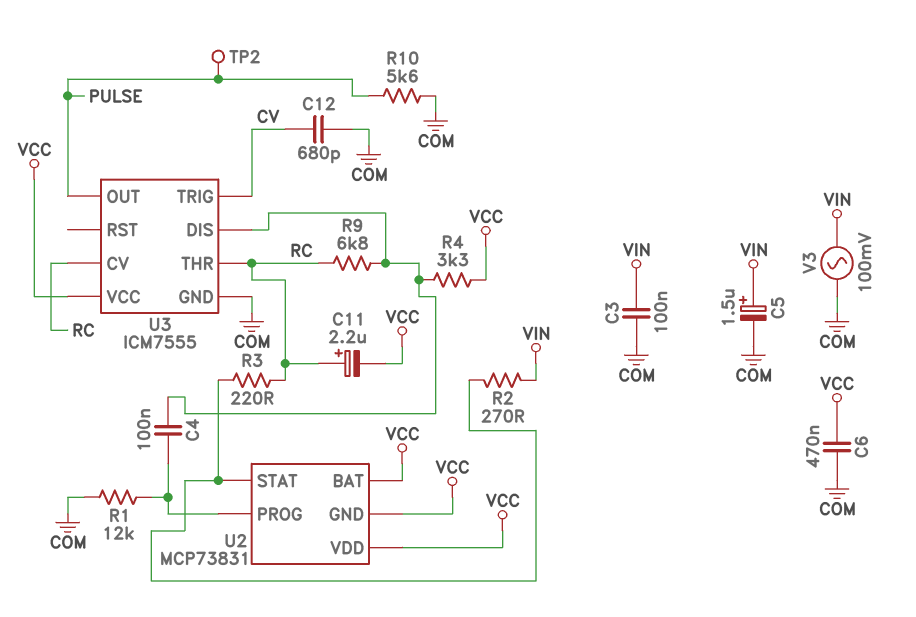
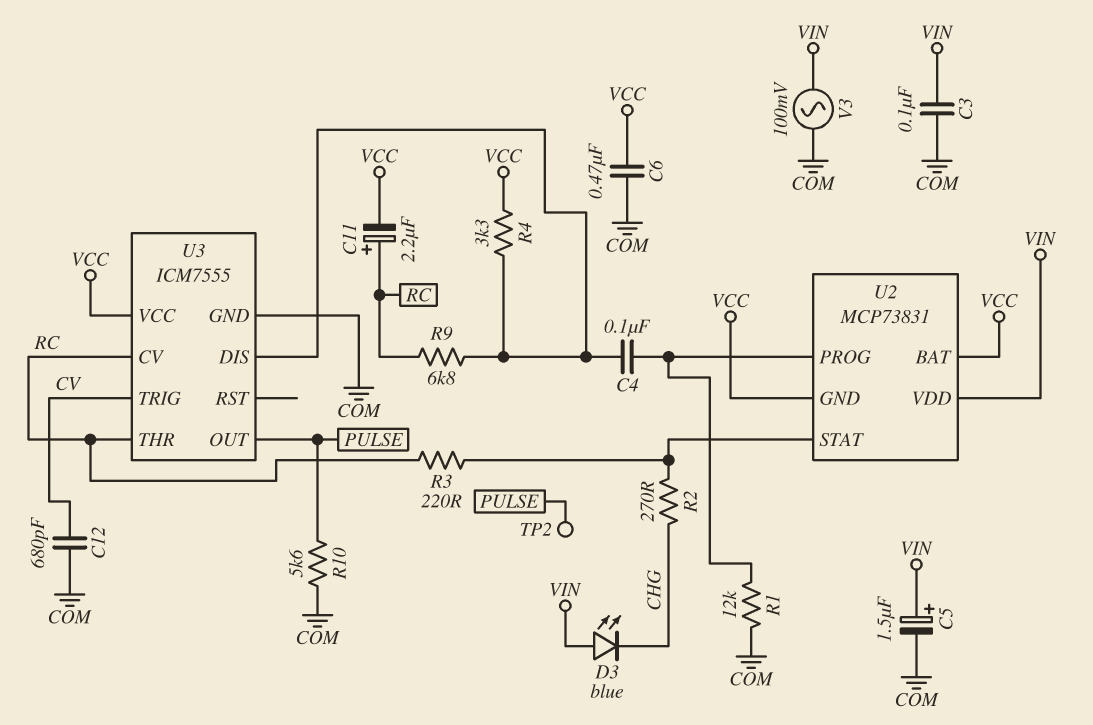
D3: none -> LED blue (A VIN, K CHG)
R2: 270 (U2/STAT, VIN) -> 270 (CHG, U2/STAT)
U2 pin VDD: VCC -> VIN

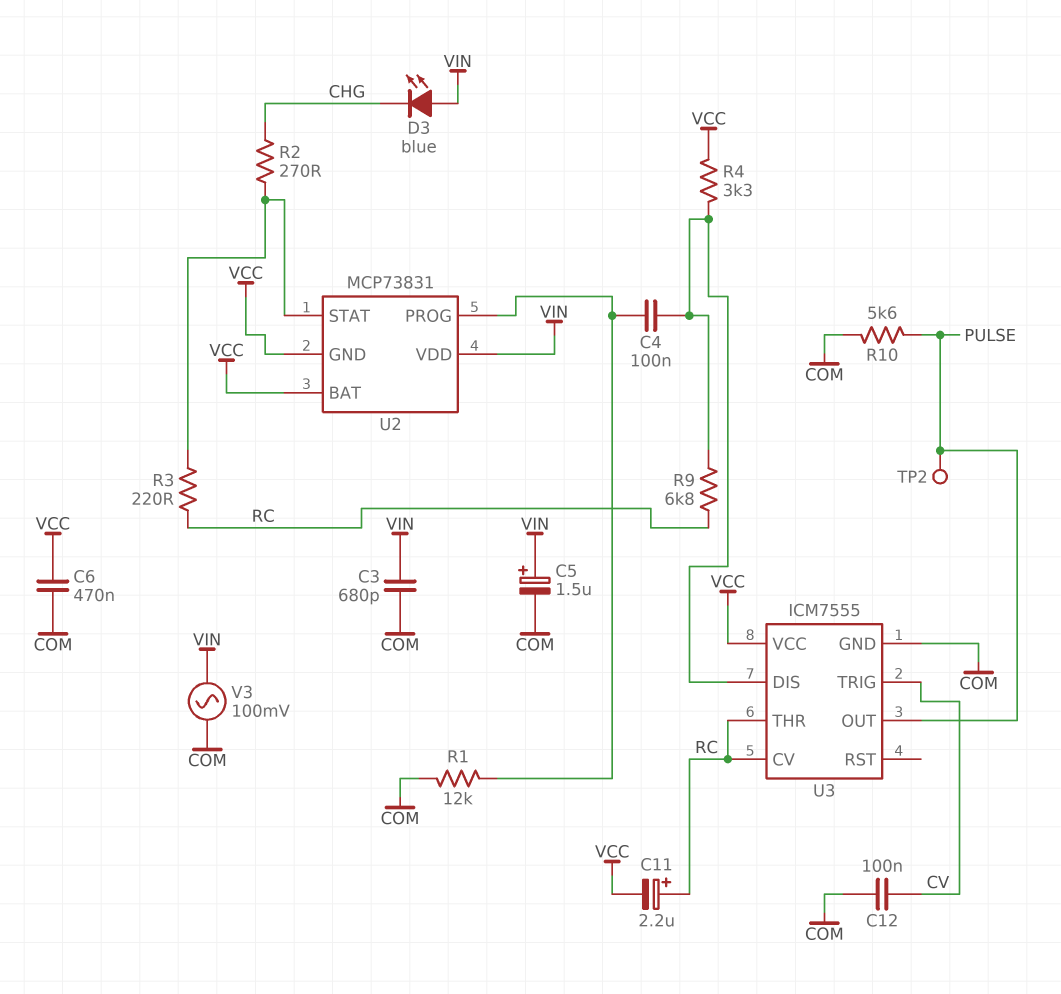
C3: 100nF (COM, VIN) -> 680pF (COM, VIN)
C12: 680pF (COM, CV) -> 100nF (COM, CV)

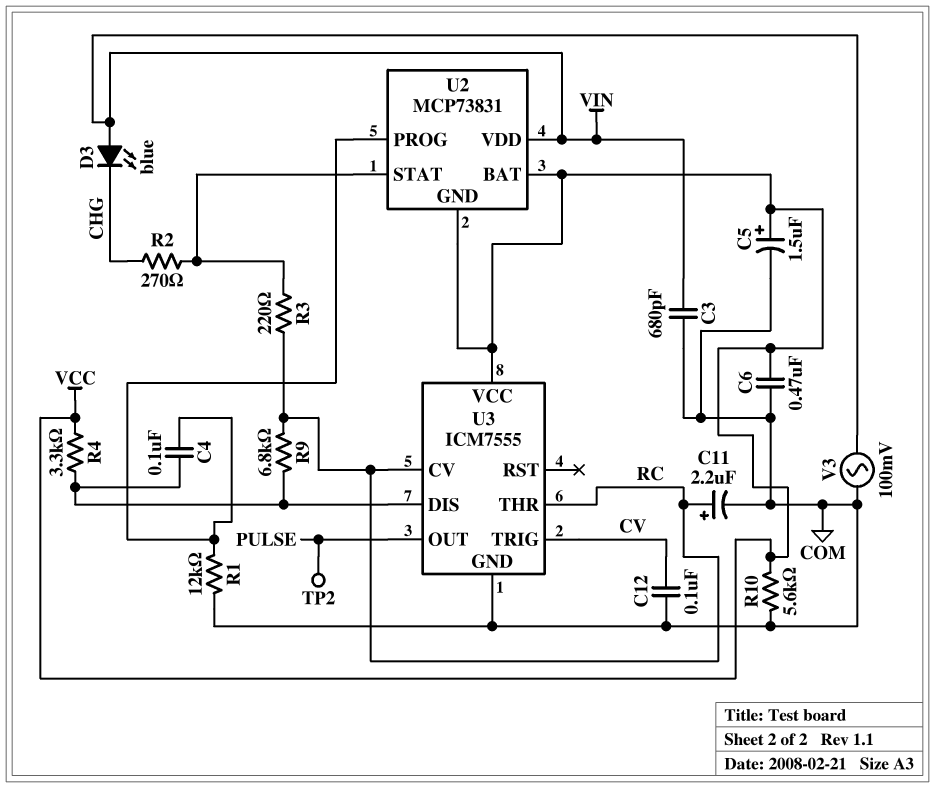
C5: 1.5uF (plus VIN, minus COM) -> 1.5uF (plus VCC, minus COM)
C11: 2.2uF (plus RC, minus VCC) -> 2.2uF (plus RC, minus COM)
R10: 5.6k (COM, PULSE) -> 5.6k (COM, VCC)

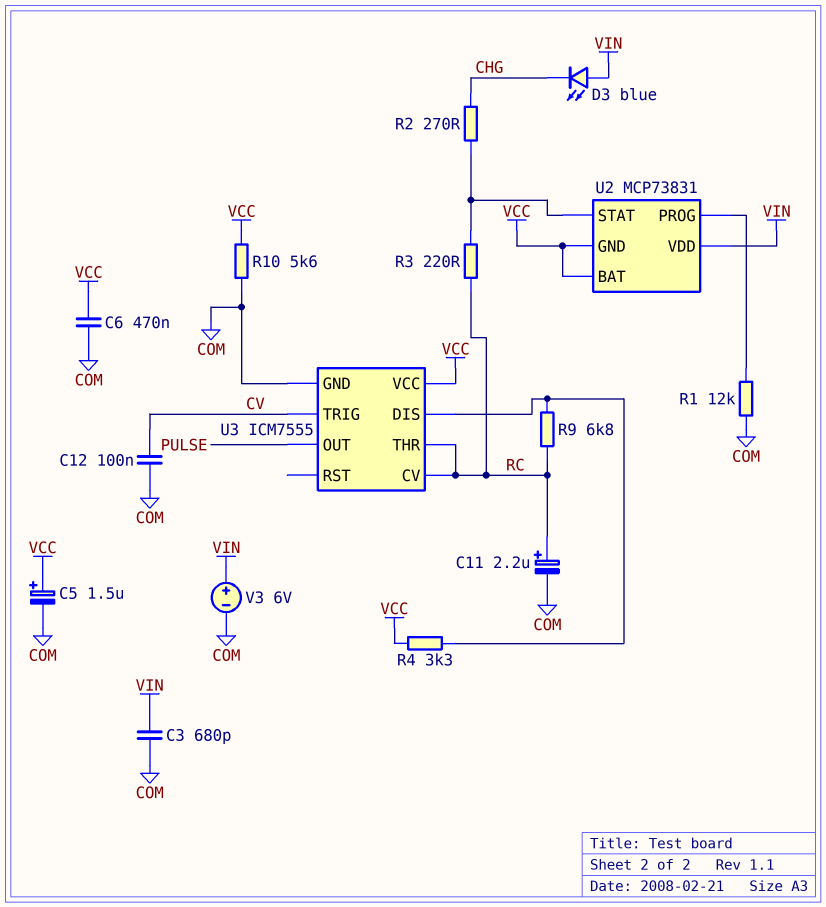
C4: 100nF (U2/PROG, U3/DIS) -> none
TP2: test point (PULSE) -> none
V3: AC 100mV (COM, VIN) -> 6V (plus VIN, minus COM)

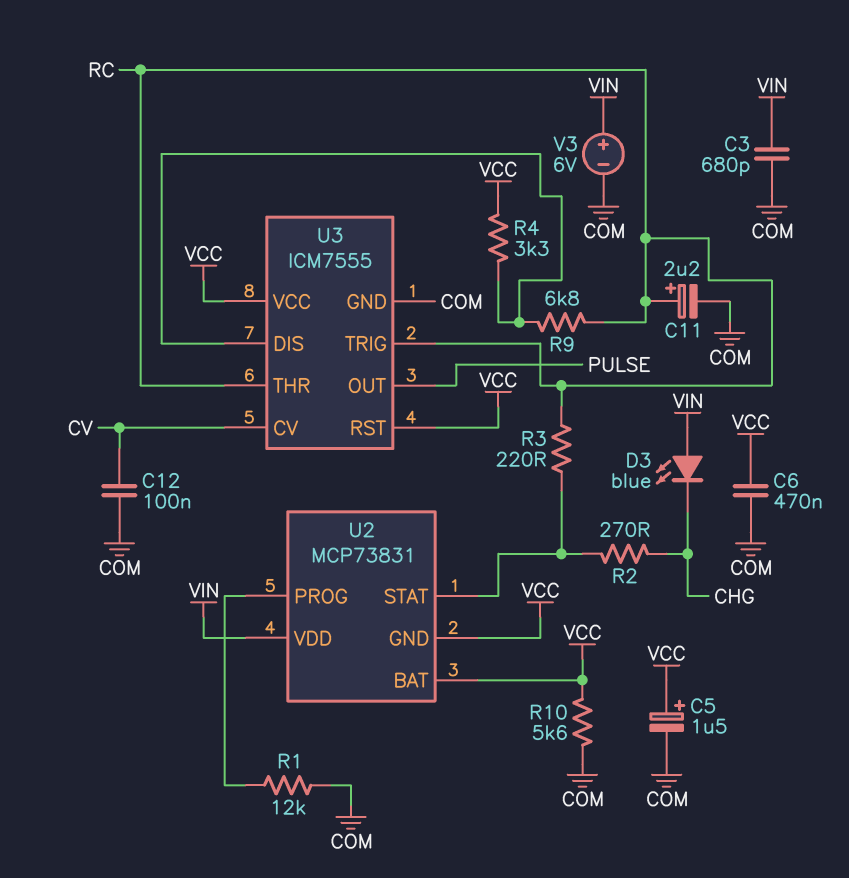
U3 pin CV: RC -> CV
U3 pin RST: none -> VCC
U3 pin TRIG: CV -> RC

